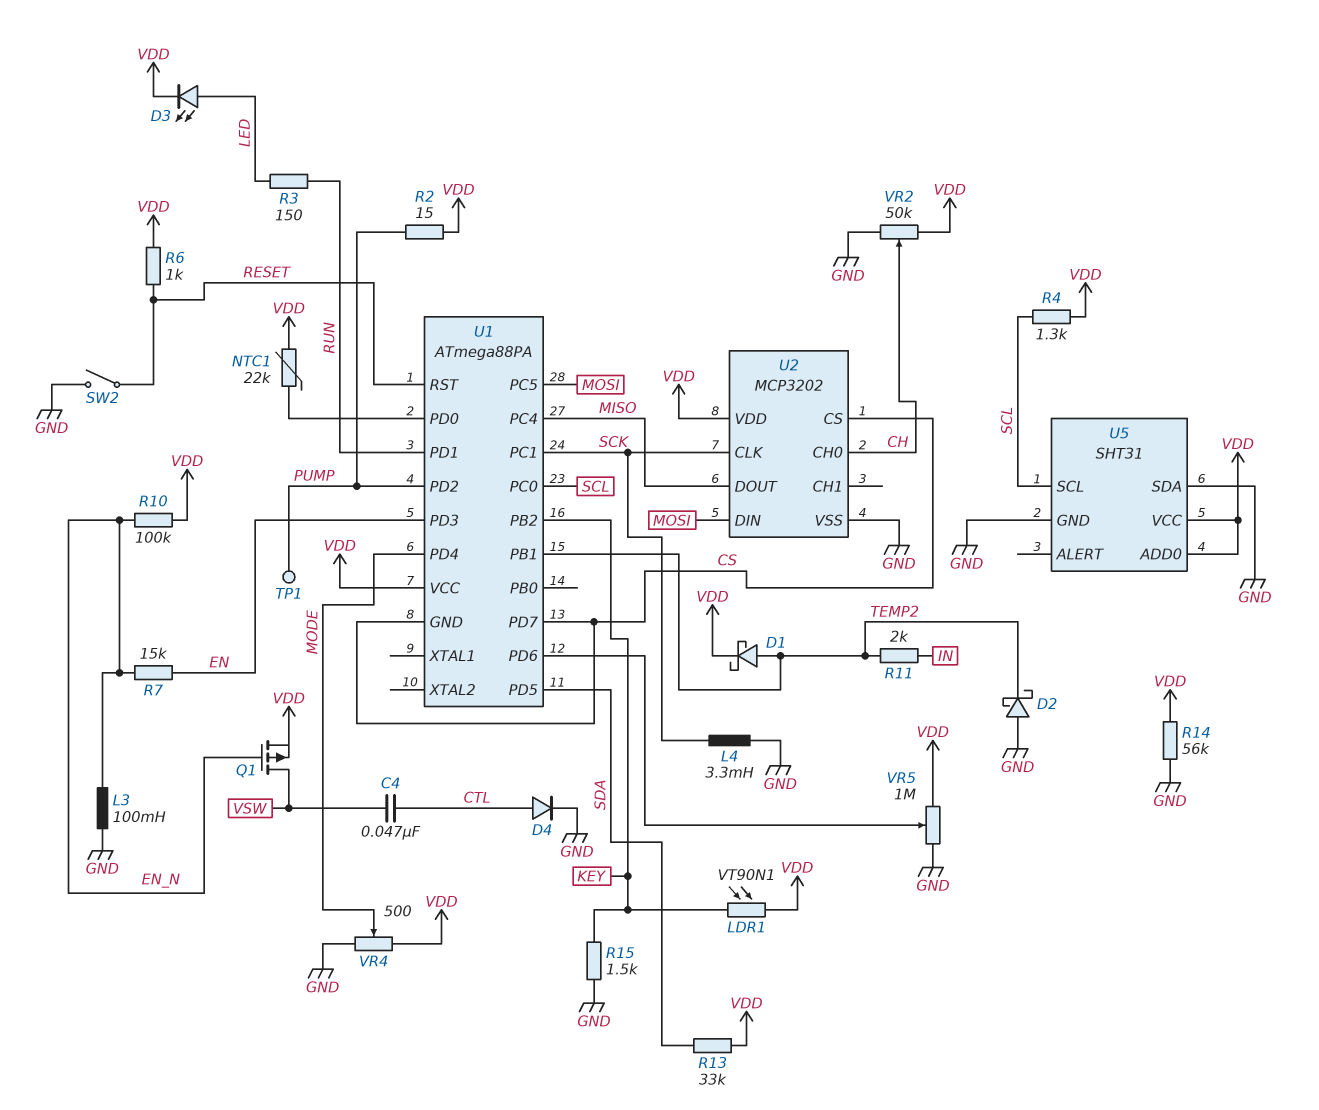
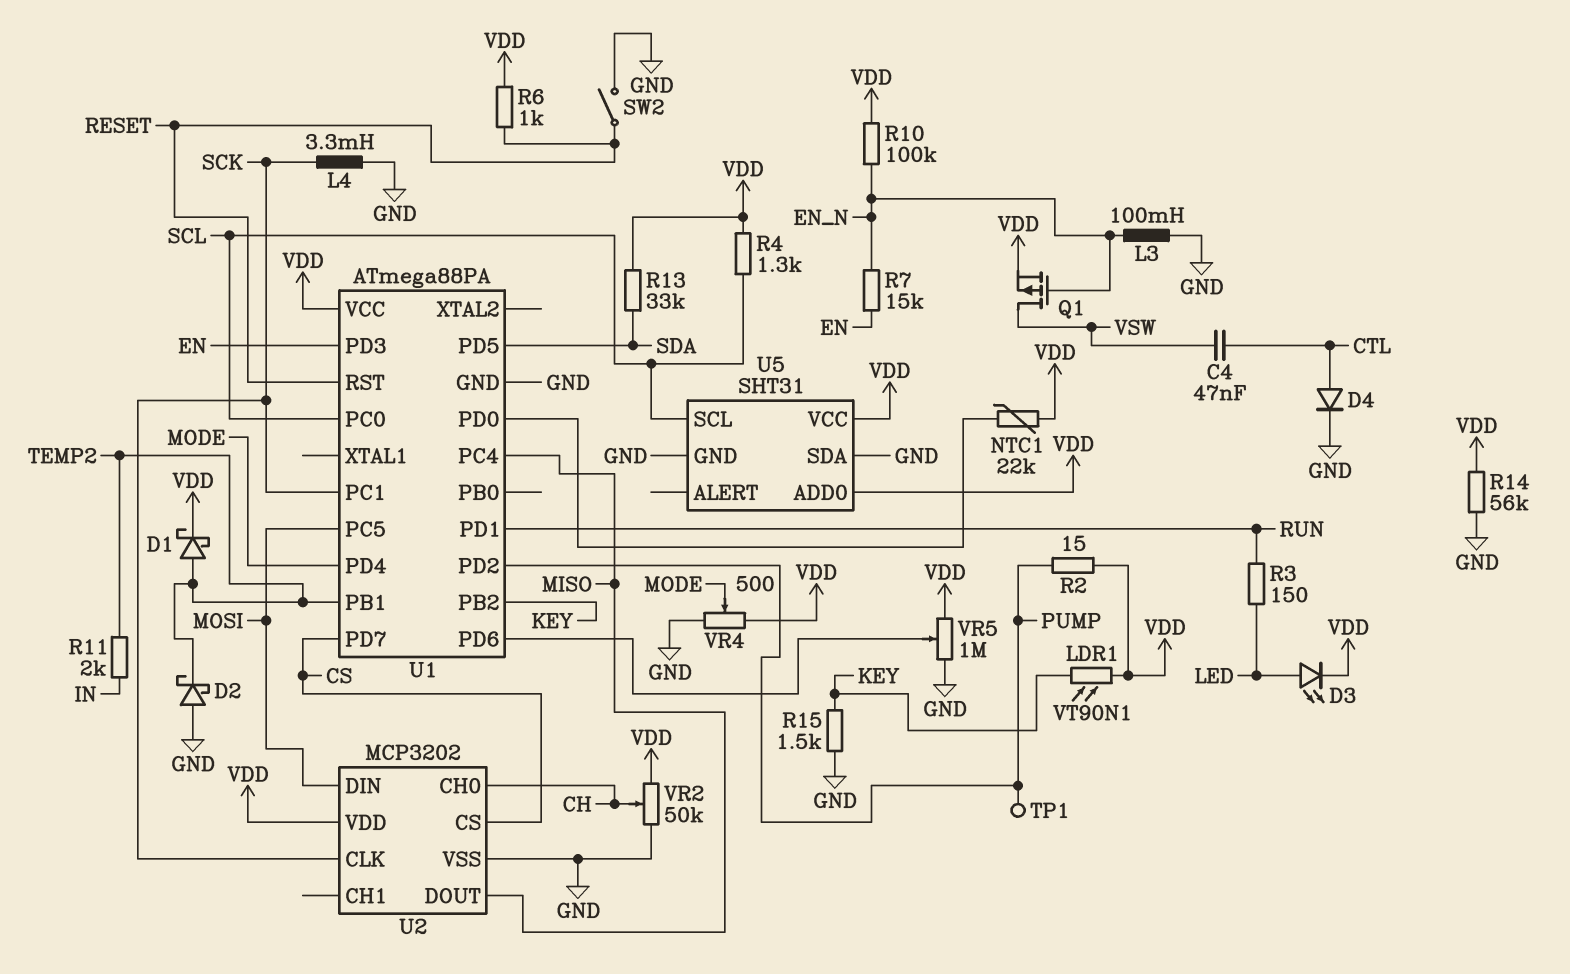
U1 pin GND: CS -> GND

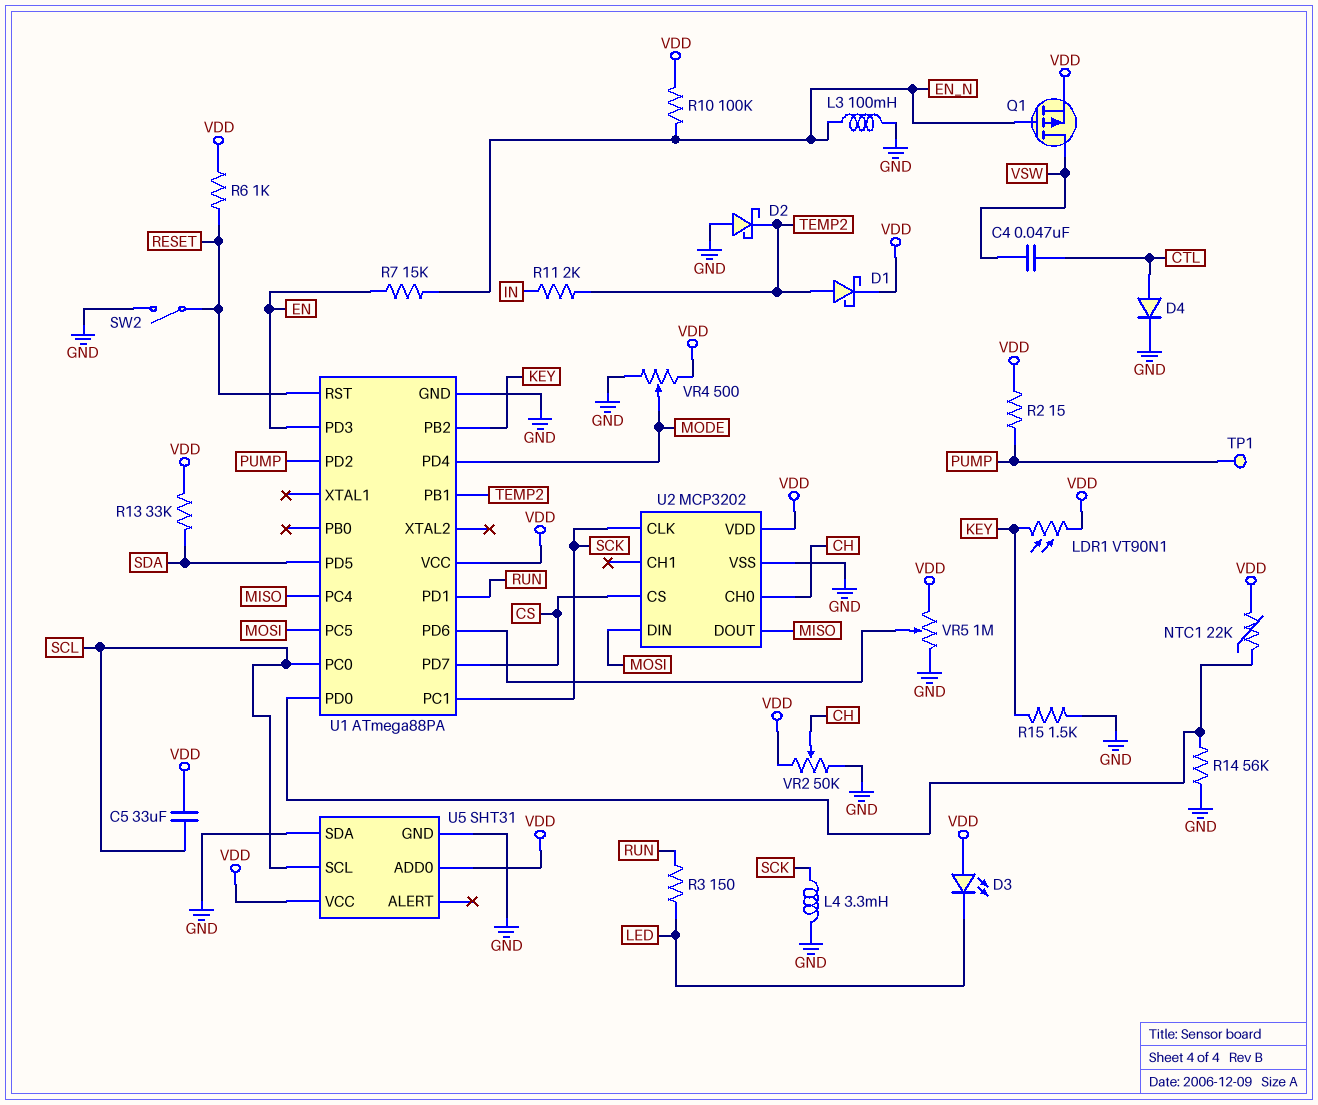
C5: none -> 33uF (SCL, VDD)
D3: LED (A LED, K VDD) -> LED (A VDD, K LED)
R4: 1.3k (SCL, VDD) -> none
R14: 56k (GND, VDD) -> 56k (GND, U1/PD0)

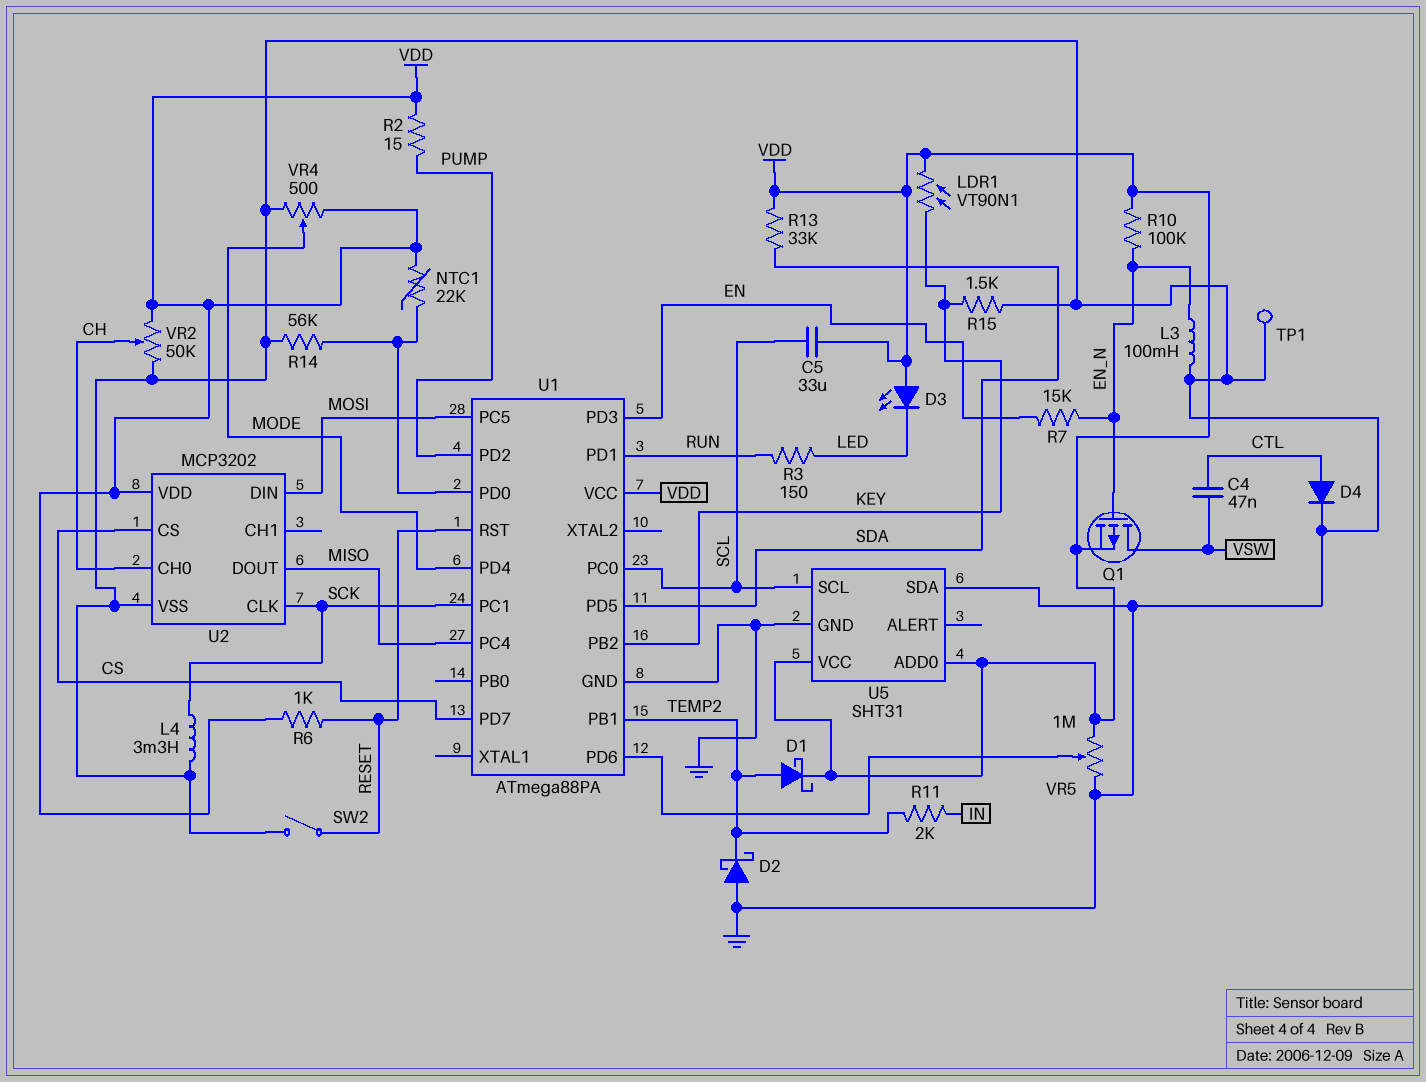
TP1: test point (PUMP) -> test point (GND)

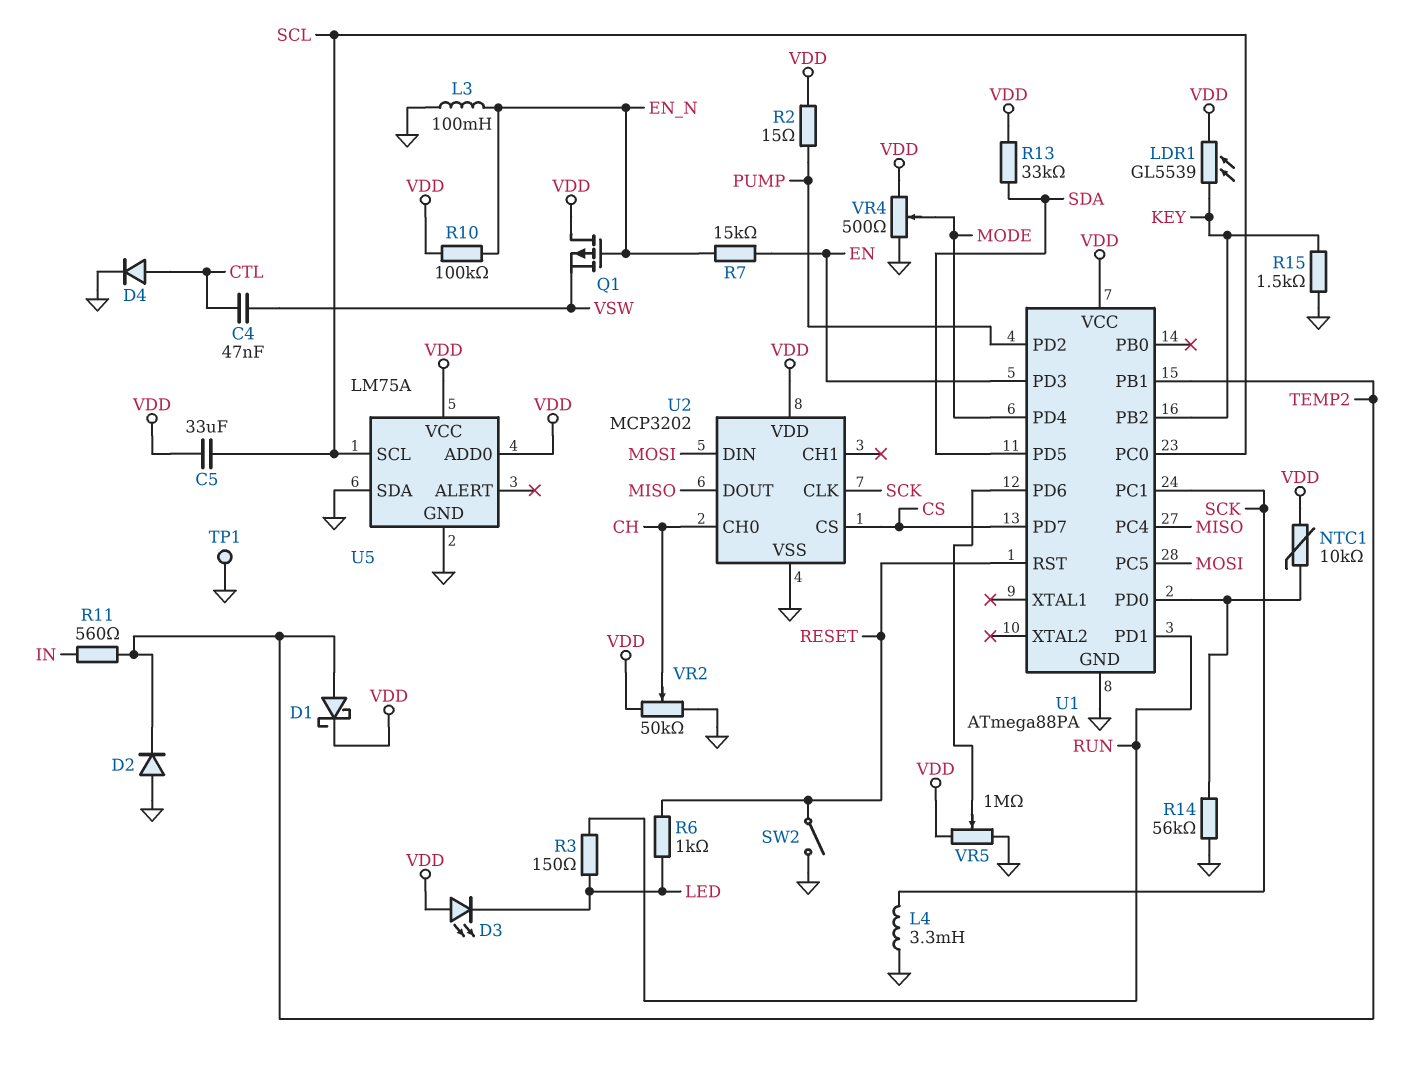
D2: schottky (A GND, K TEMP2) -> diode (A GND, K TEMP2)
LDR1: VT90N1 (KEY, VDD) -> GL5539 (KEY, VDD)
NTC1: 22k (U1/PD0, VDD) -> 10k (U1/PD0, VDD)
Q1: PMOS (G EN_N, D VSW, S VDD) -> PMOS (G EN_N, D VDD, S VSW)
R6: 1k (RESET, VDD) -> 1k (LED, RESET)
R11: 2k (IN, TEMP2) -> 560 (IN, TEMP2)
U5: SHT31 -> LM75A

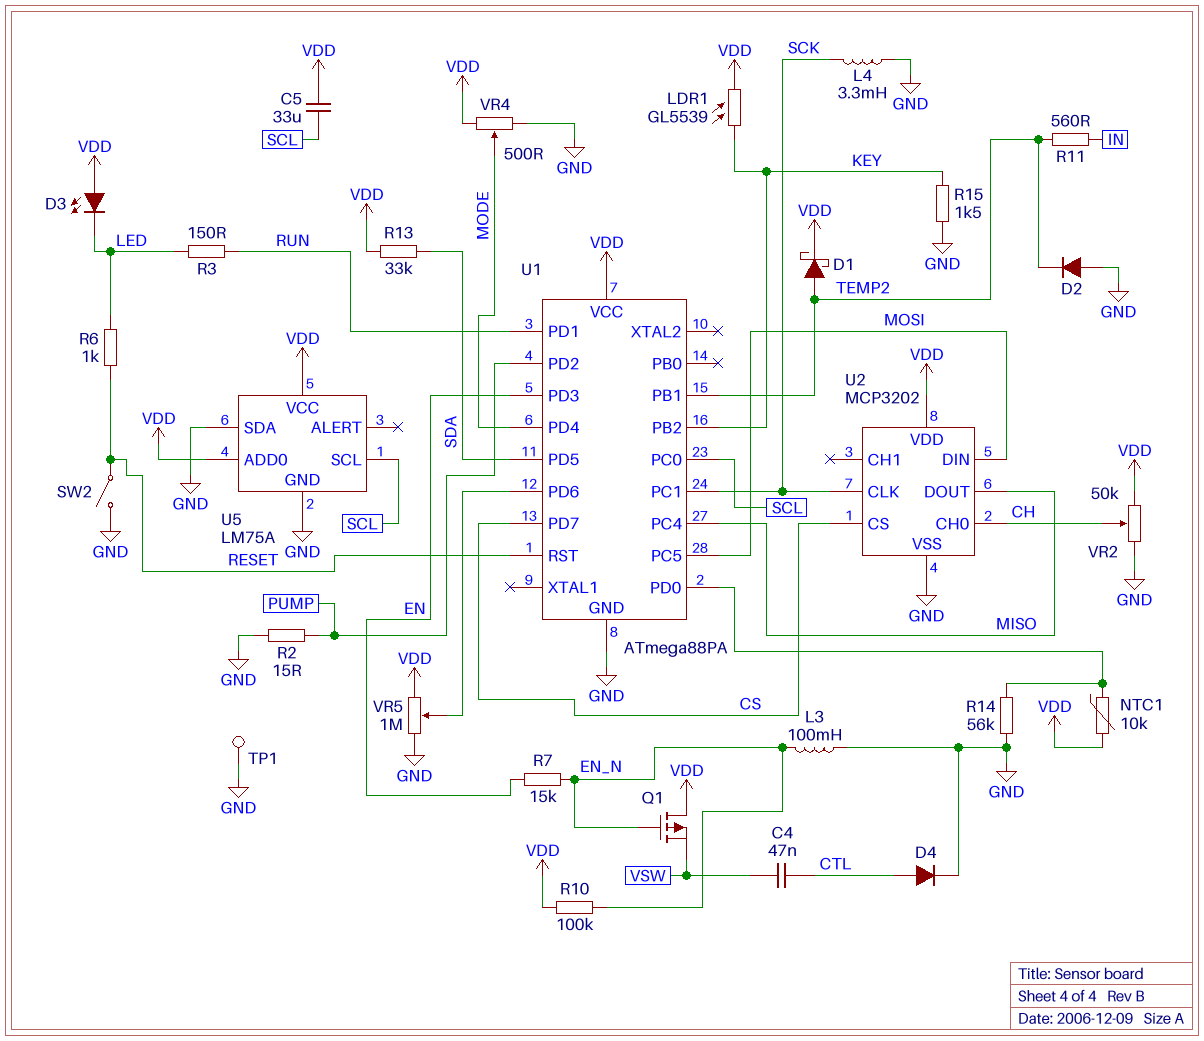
R2: 15 (PUMP, VDD) -> 15 (GND, PUMP)

